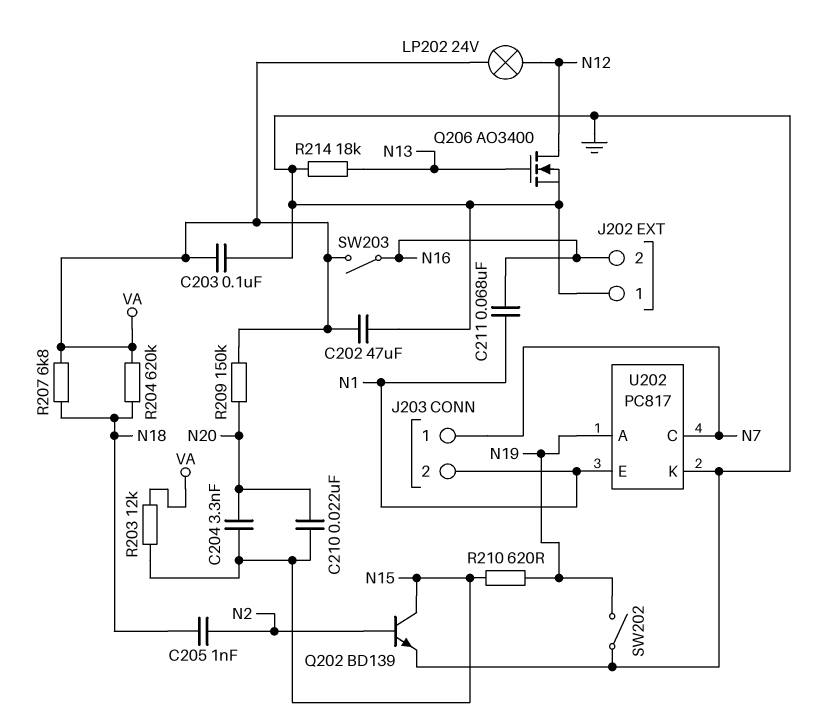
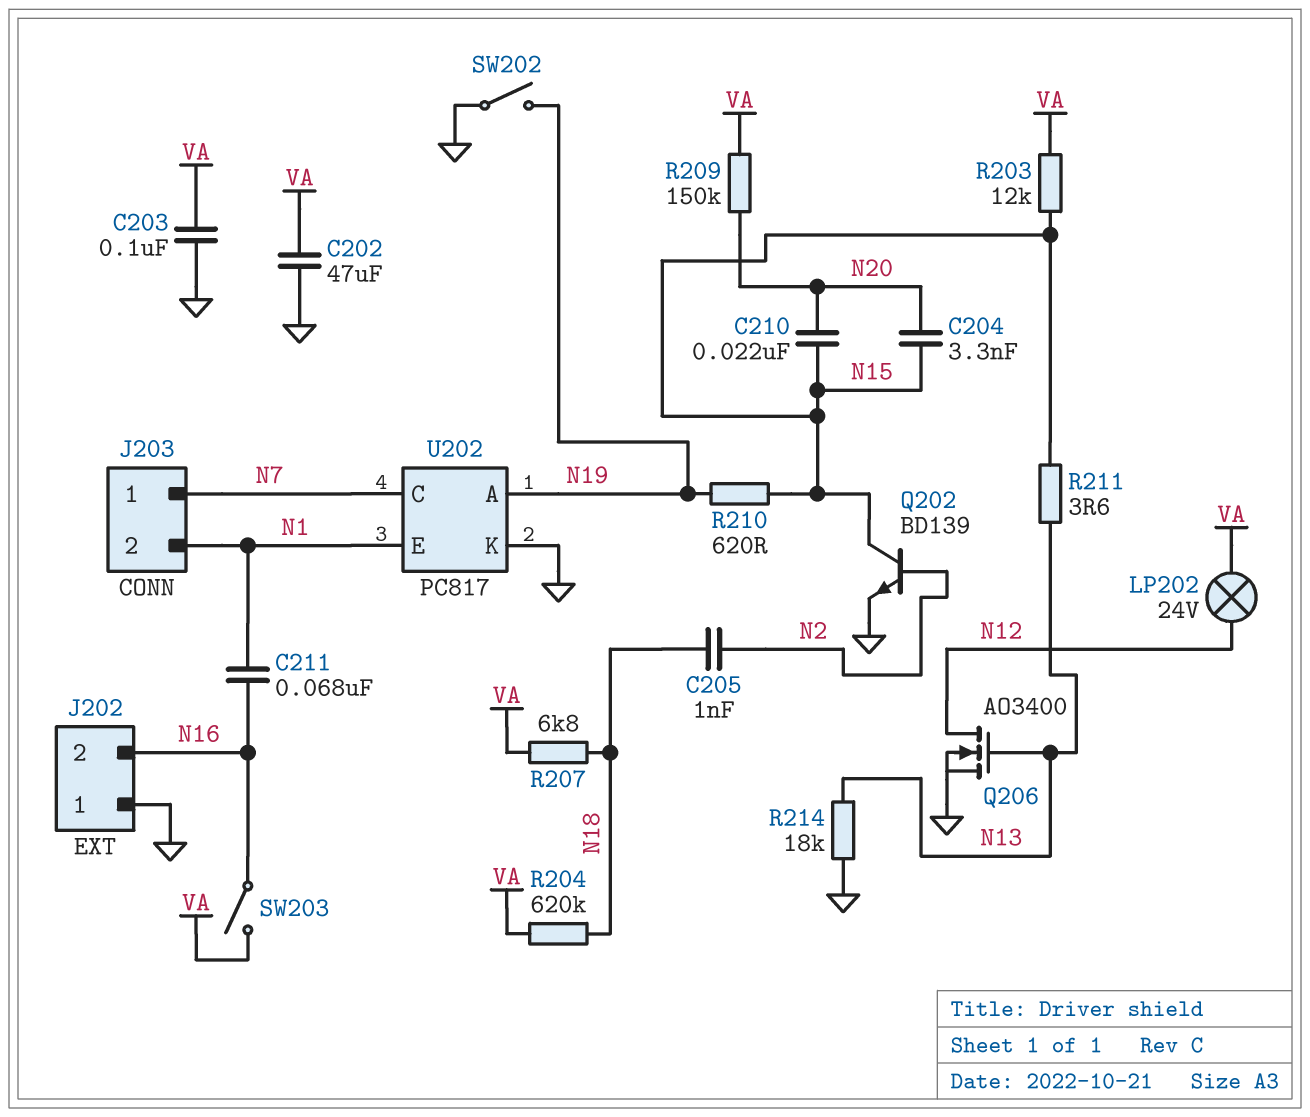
R211: none -> 3.6 (N13, N15)

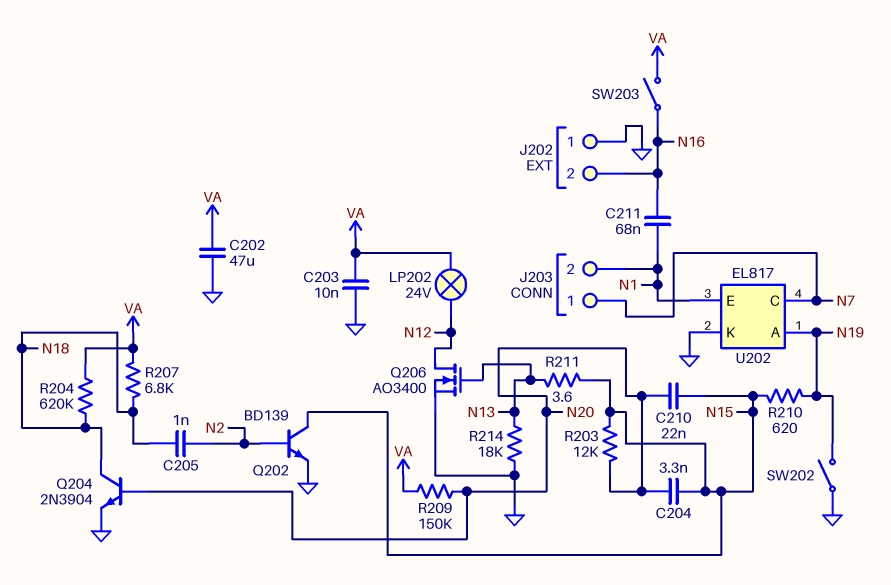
C203: 100nF (GND, VA) -> 10nF (GND, VA)
Q204: none -> NPN 2N3904 (B N20, C N18, E GND)
R203: 12k (N15, VA) -> 12k (N15, N20)
U202: PC817 -> EL817

